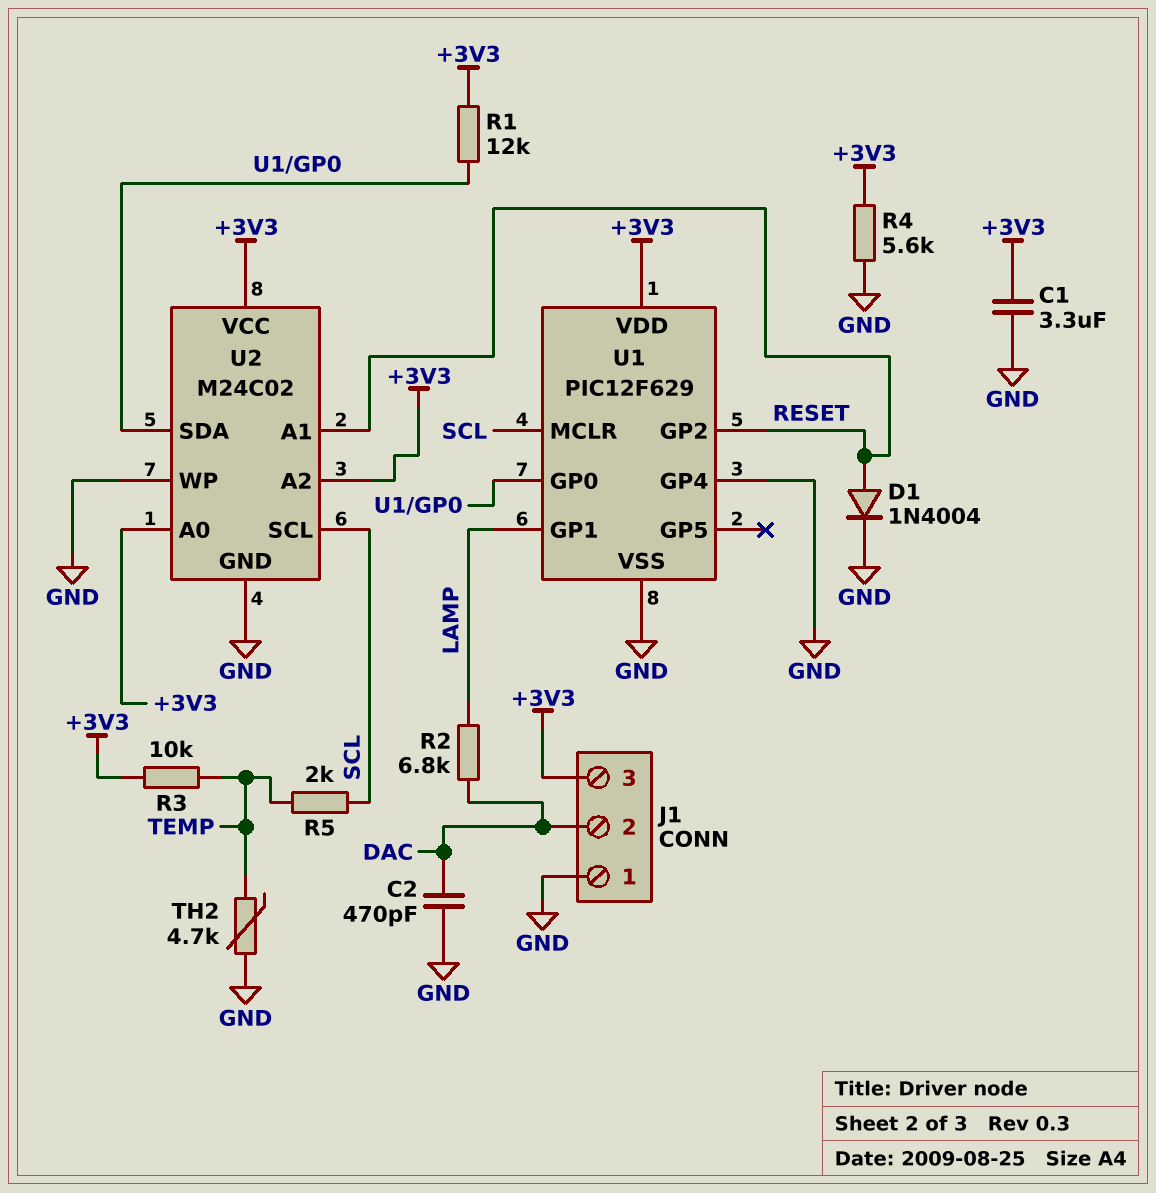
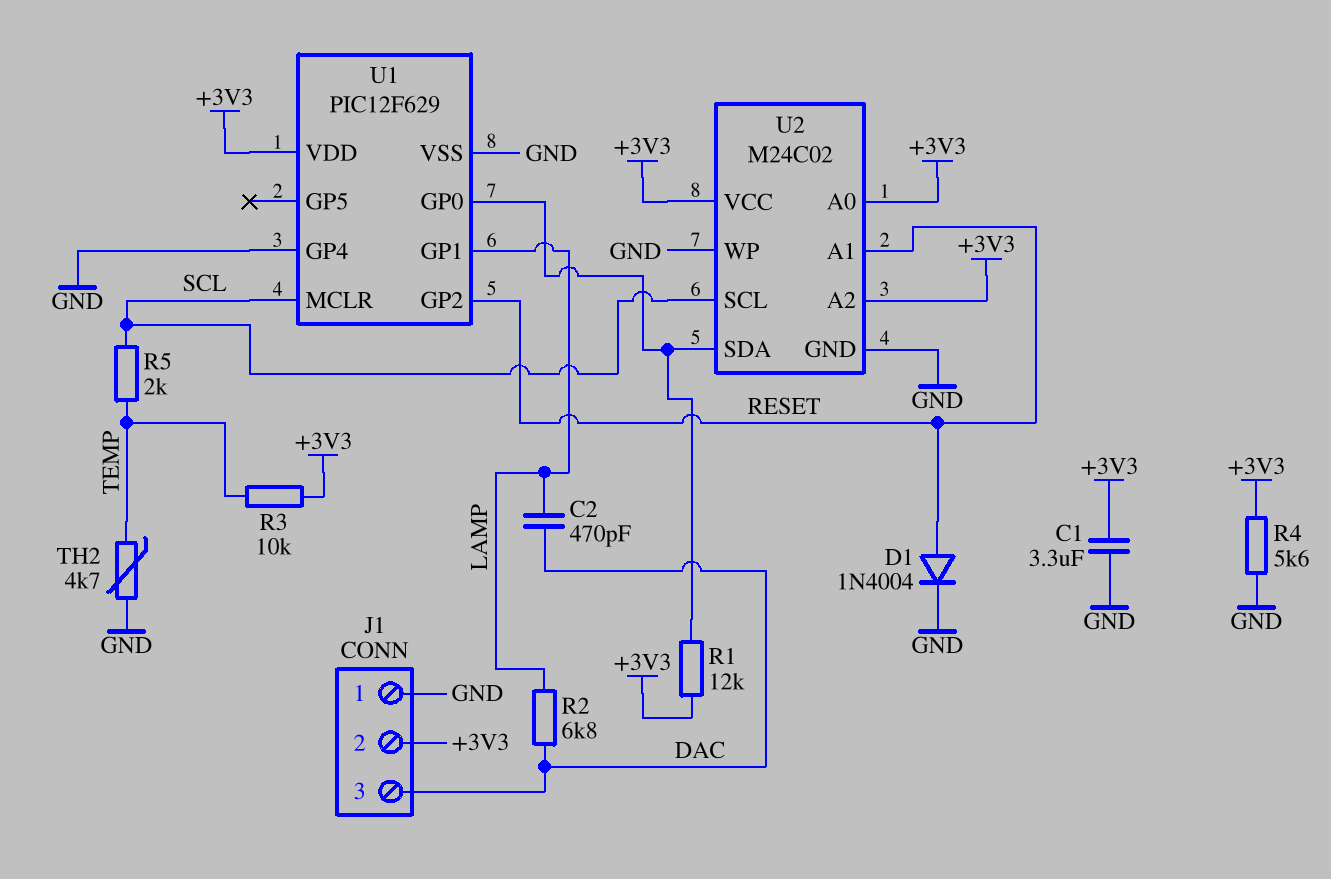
C2: 470pF (DAC, GND) -> 470pF (DAC, LAMP)
J1 pin 2: DAC -> +3V3
J1 pin 3: +3V3 -> DAC

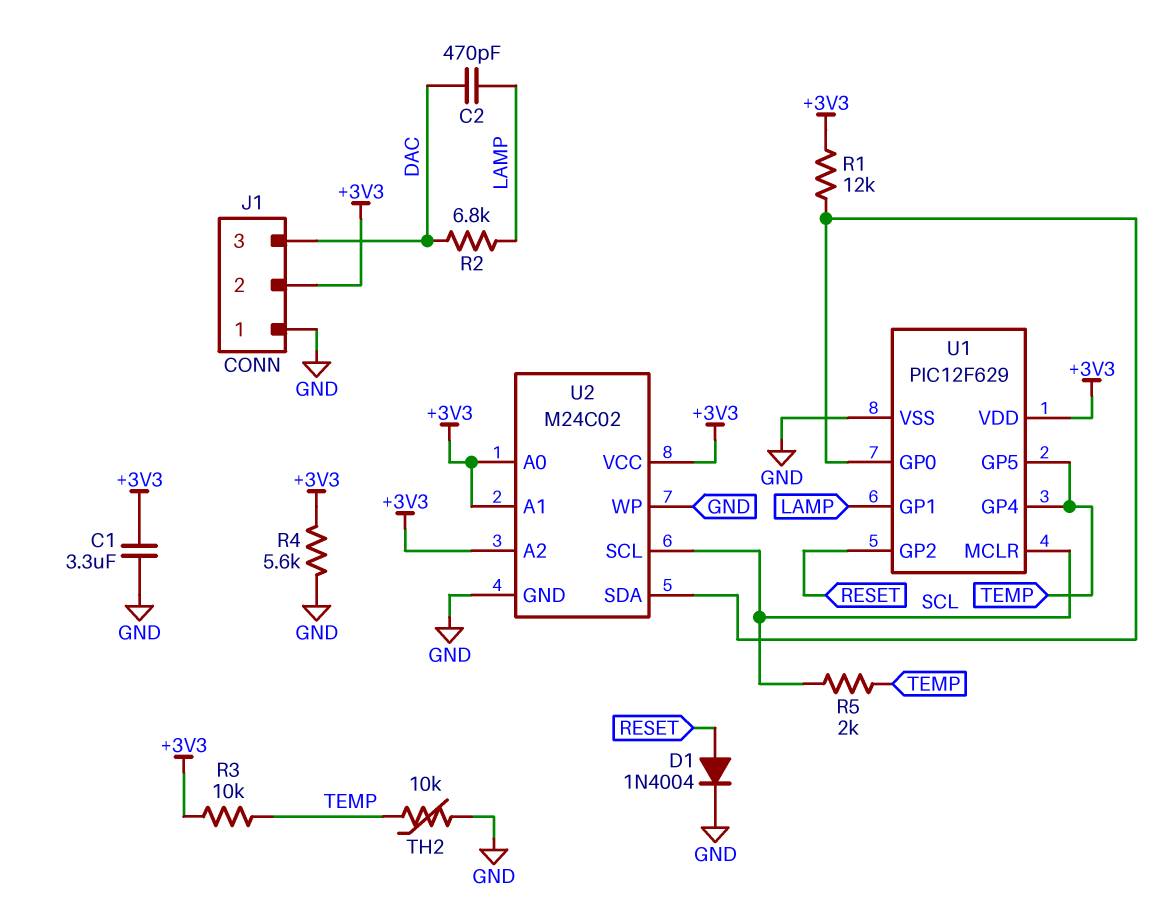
TH2: 4.7k (GND, TEMP) -> 10k (GND, TEMP)
U1 pin GP4: GND -> TEMP
U1 pin GP5: none -> TEMP
U2 pin A1: RESET -> +3V3

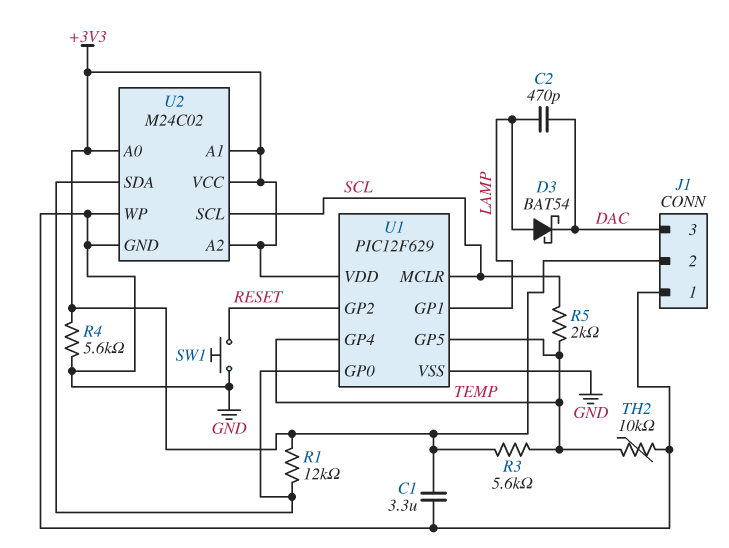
D1: diode 1N4004 (A RESET, K GND) -> none
D3: none -> schottky BAT54 (A LAMP, K DAC)
R2: 6.8k (DAC, LAMP) -> none
R3: 10k (+3V3, TEMP) -> 5.6k (+3V3, TEMP)
SW1: none -> button (GND, RESET)

